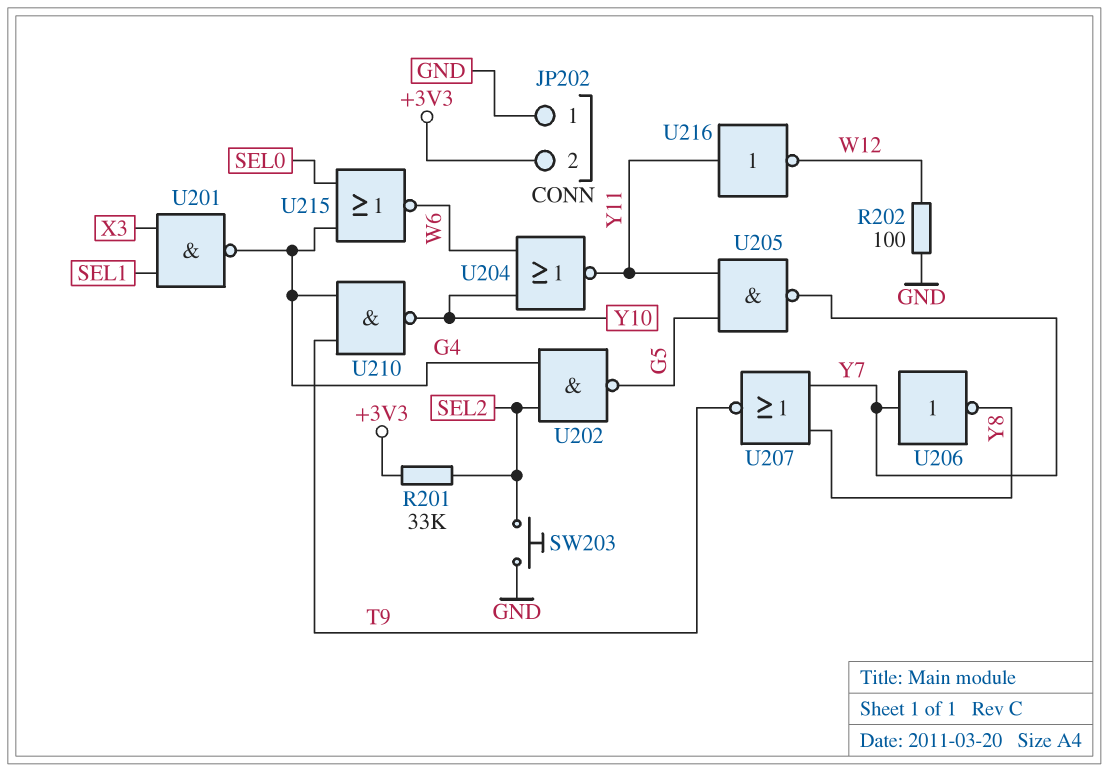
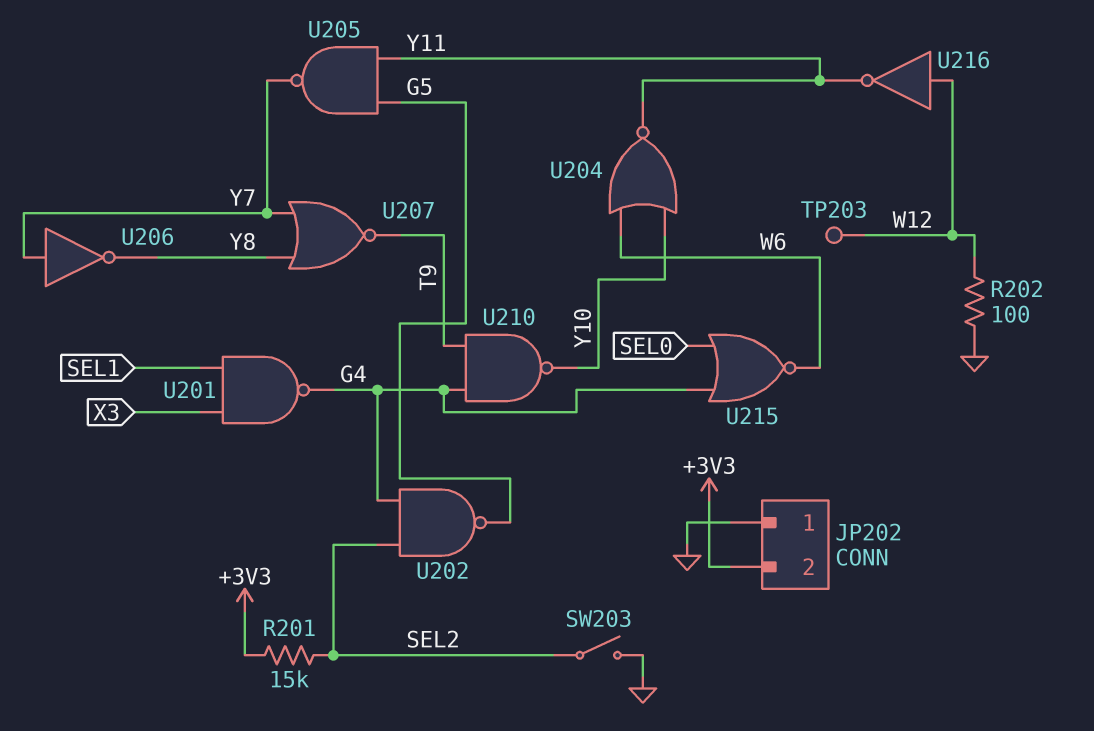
R201: 33k (+3V3, SEL2) -> 15k (+3V3, SEL2)
SW203: button (GND, SEL2) -> switch (GND, SEL2)
TP203: none -> test point (W12)
U216: NOT (in Y11, out W12) -> NOT (in W12, out Y11)

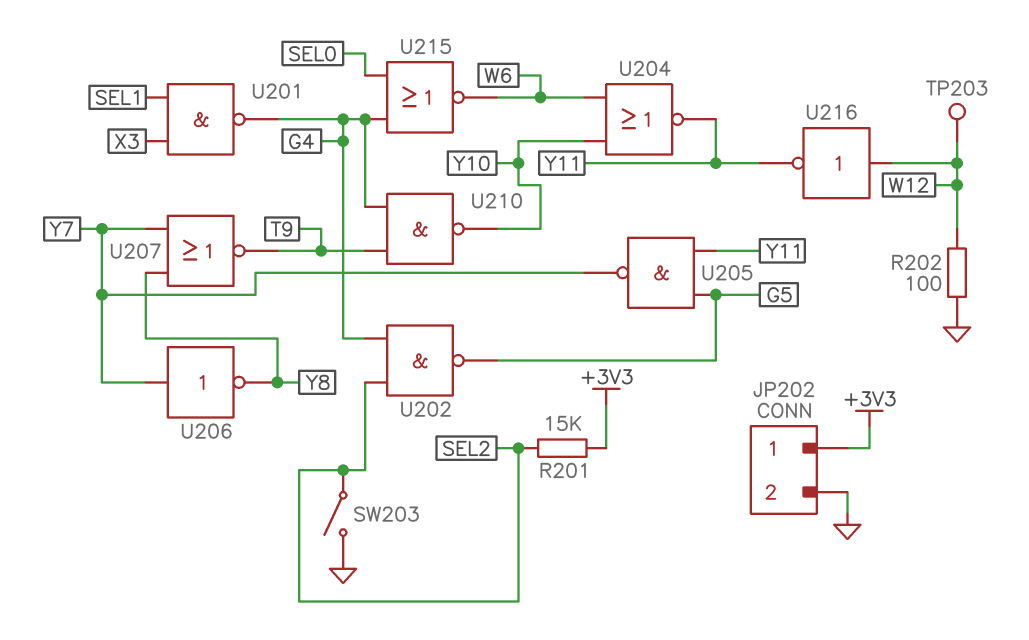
JP202 pin 1: GND -> +3V3
JP202 pin 2: +3V3 -> GND

